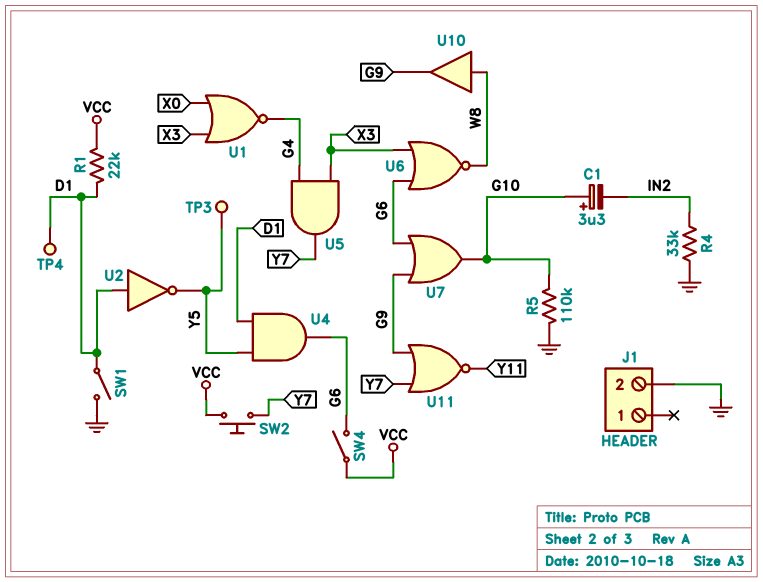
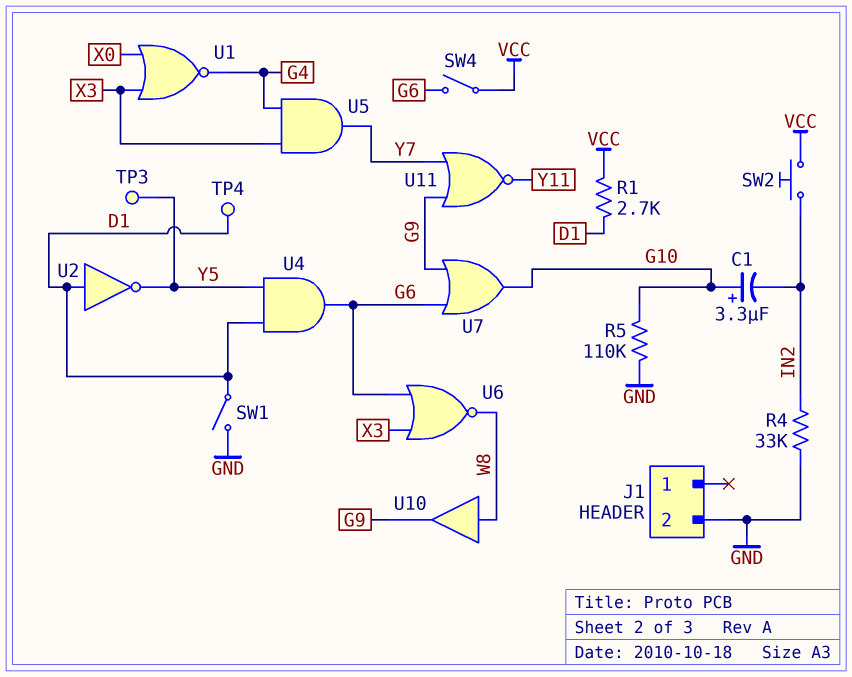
R1: 22k (D1, VCC) -> 2.7k (D1, VCC)
SW2: button (VCC, Y7) -> button (IN2, VCC)

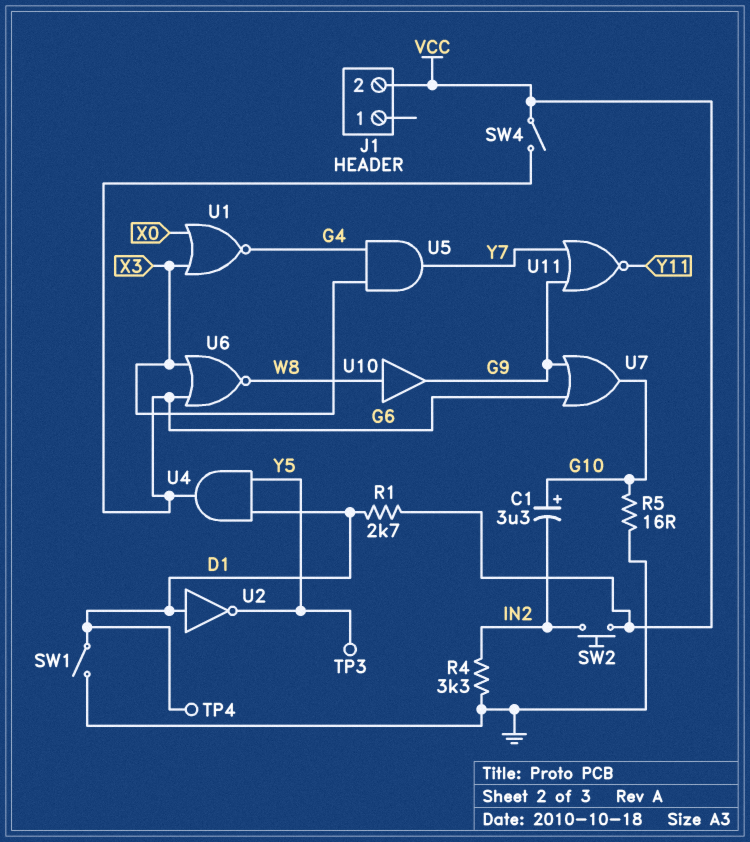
J1 pin 2: GND -> VCC
R4: 33k (GND, IN2) -> 3.3k (GND, IN2)
R5: 110k (G10, GND) -> 16 (G10, GND)

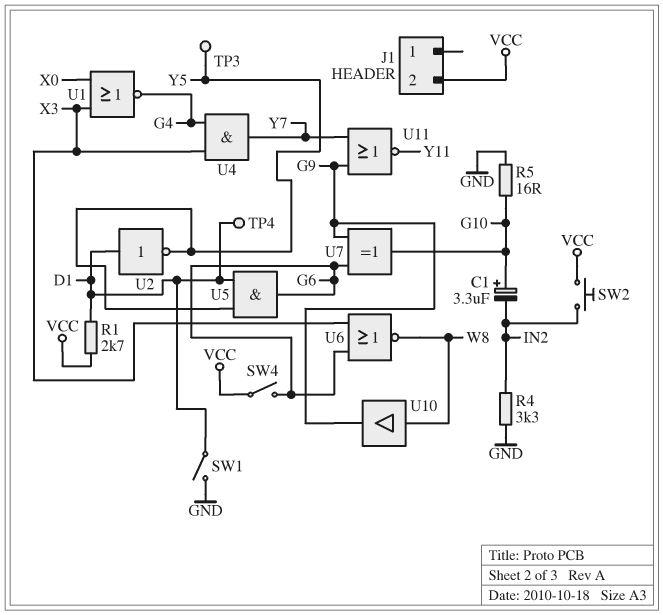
U4: AND (in D1, in Y5, out G6) -> AND (in G4, in X3, out Y7)
U5: AND (in G4, in X3, out Y7) -> AND (in D1, in Y5, out G6)
U7: OR (in G6, in G9, out G10) -> XOR (in G6, in G9, out G10)

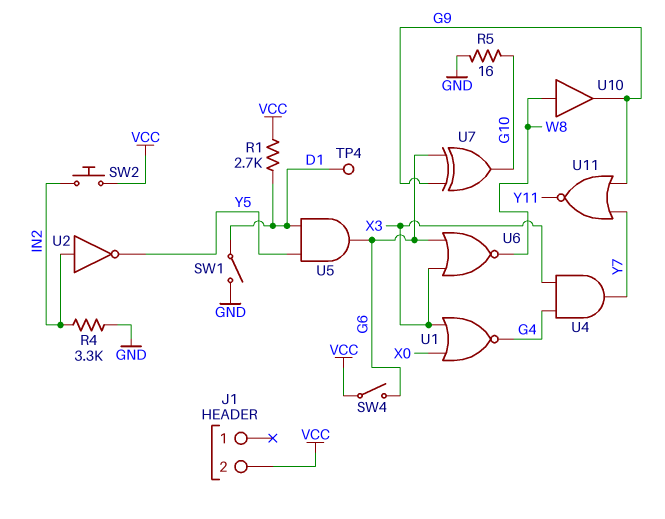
C1: 3.3uF (plus G10, minus IN2) -> none
TP3: test point (Y5) -> none
U2: NOT (in D1, out Y5) -> NOT (in IN2, out Y5)

